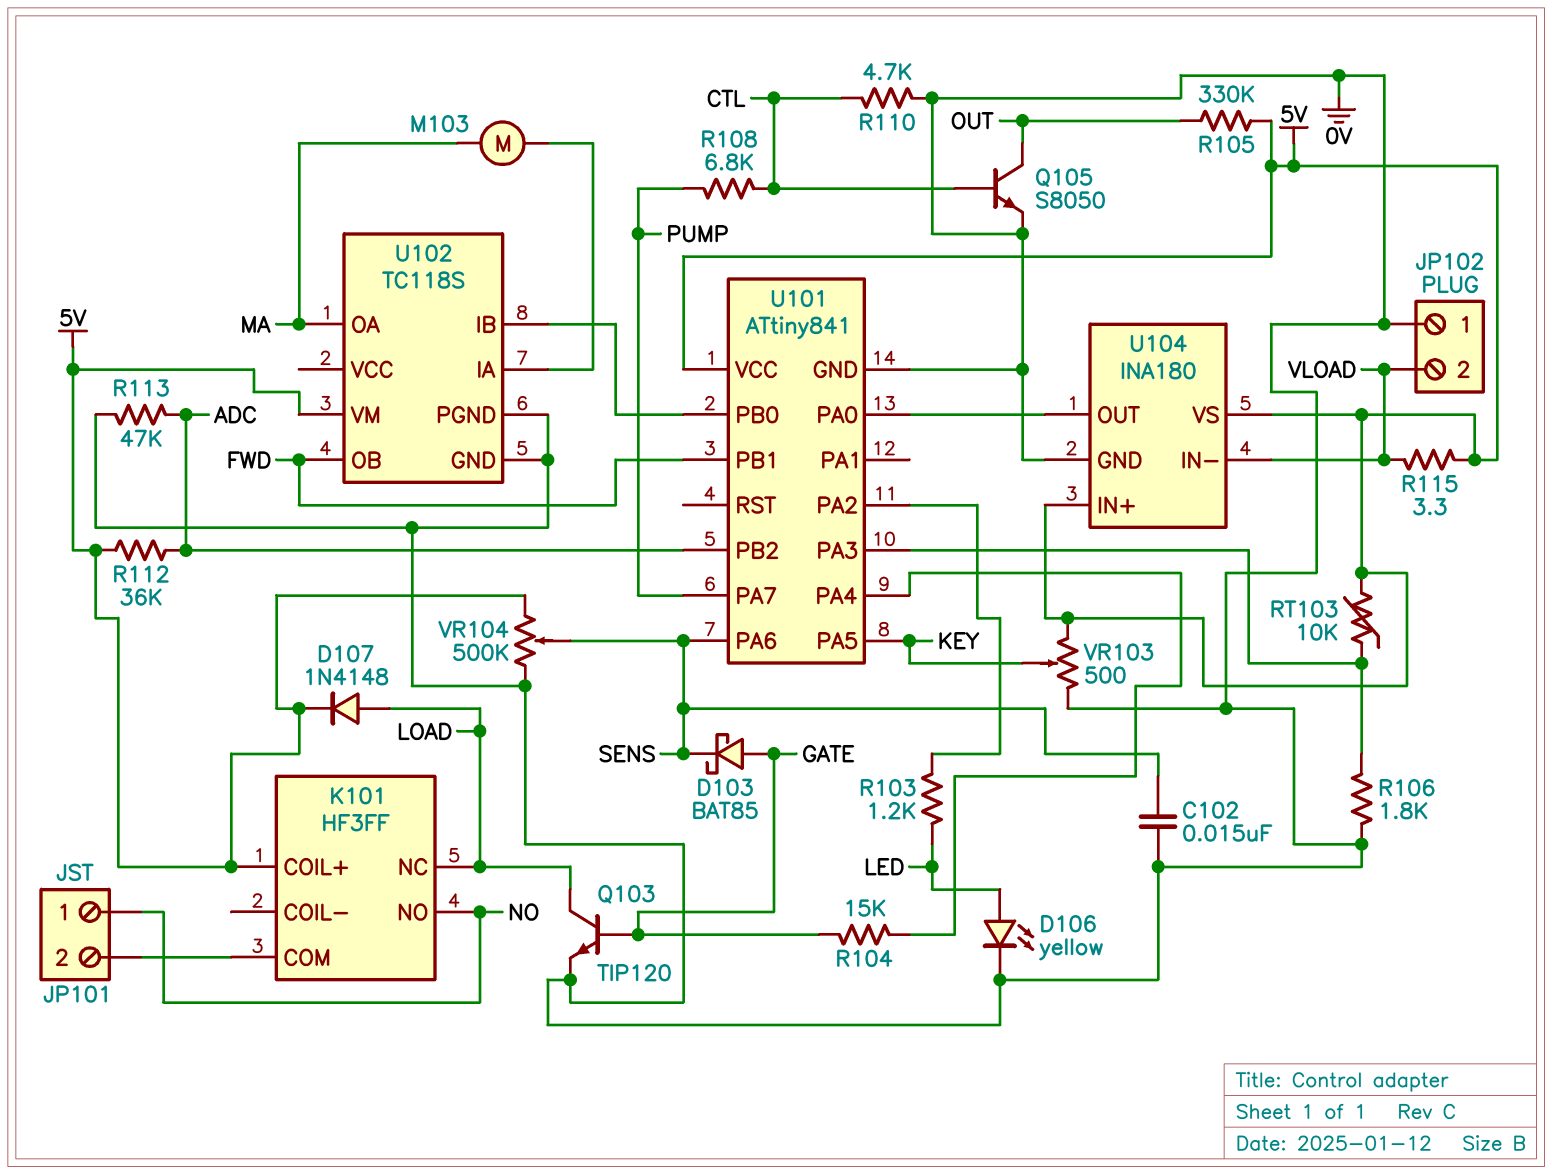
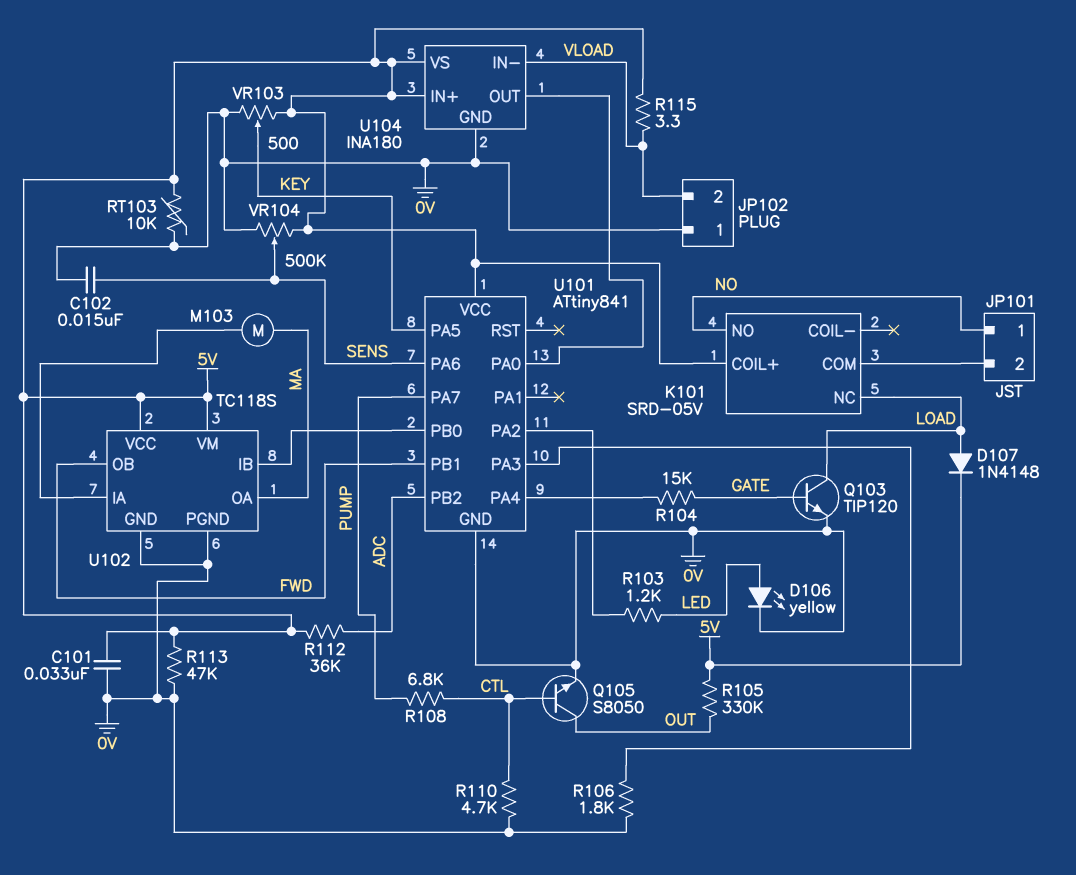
C101: none -> 33nF (0V, 5V)
D103: schottky BAT85 (A GATE, K SENS) -> none
K101: HF3FF -> SRD-05V
R113: 47k (0V, ADC) -> 47k (0V, 5V)
RT103: 10k (5V, U101/PA3) -> 10k (0V, 5V)
U102 pin VCC: none -> 5V

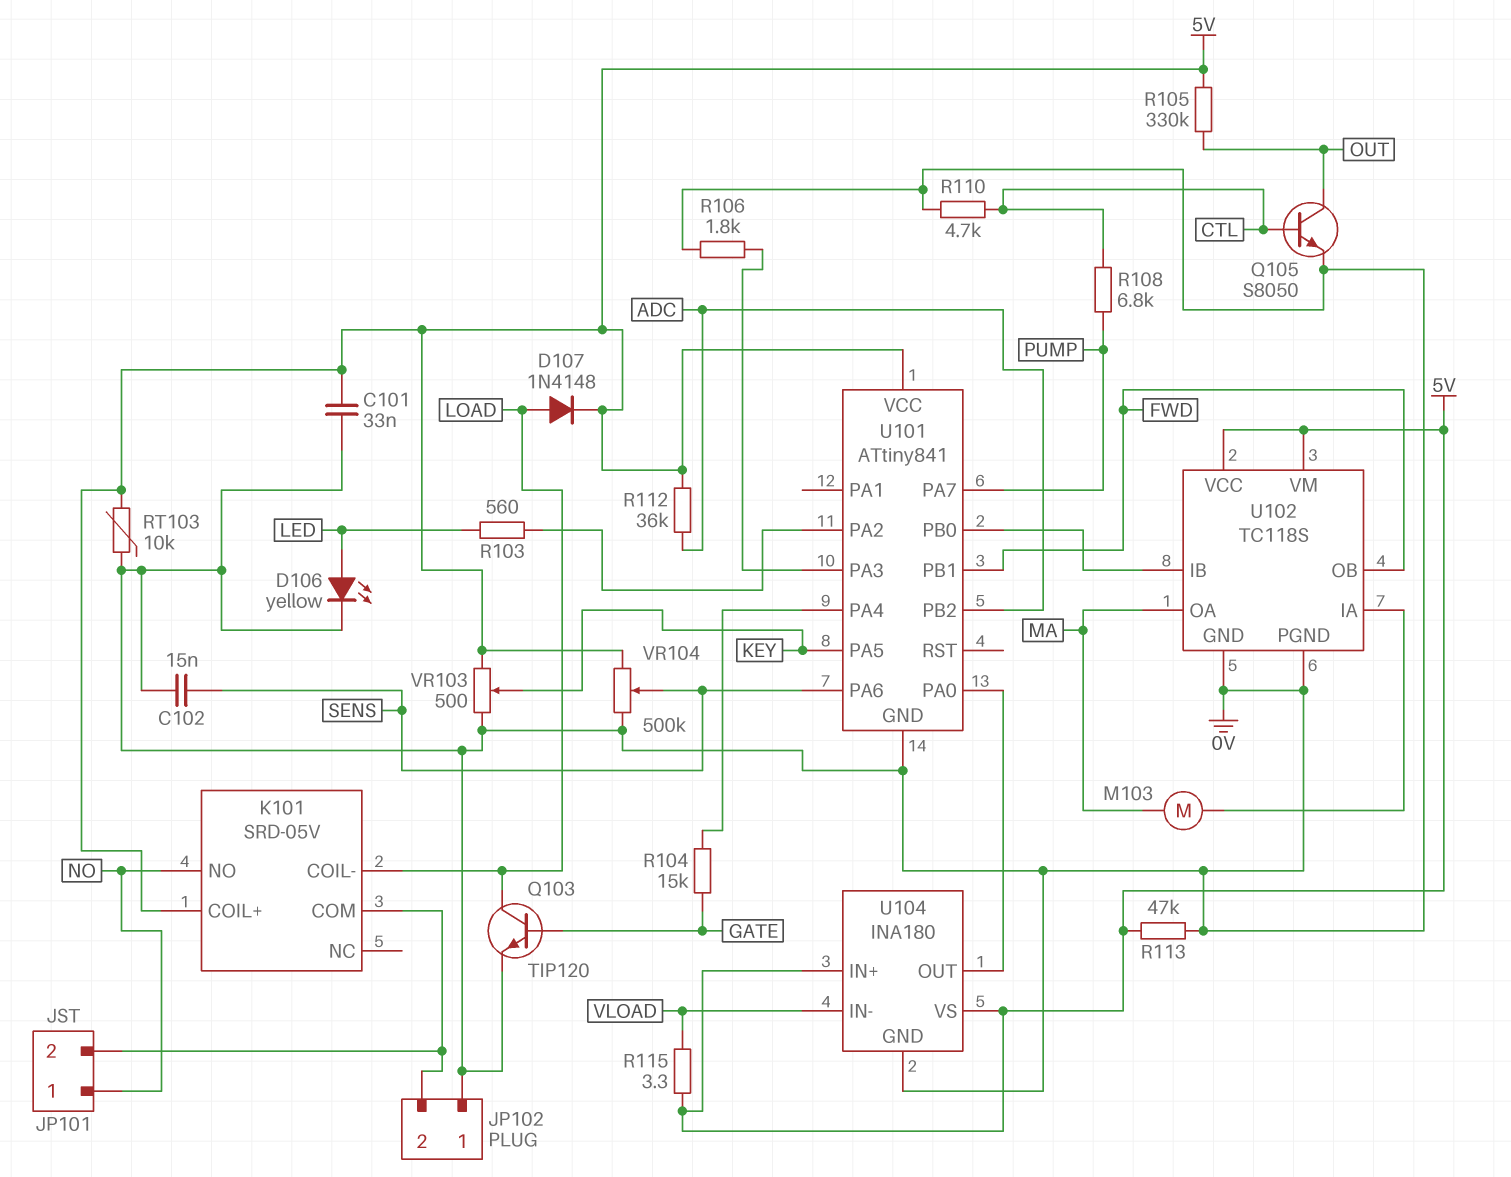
JP102 pin 2: VLOAD -> JP101/2
K101 pin COIL-: none -> LOAD
K101 pin NC: LOAD -> none
R103: 1.2k (LED, U101/PA2) -> 560 (LED, U101/PA2)

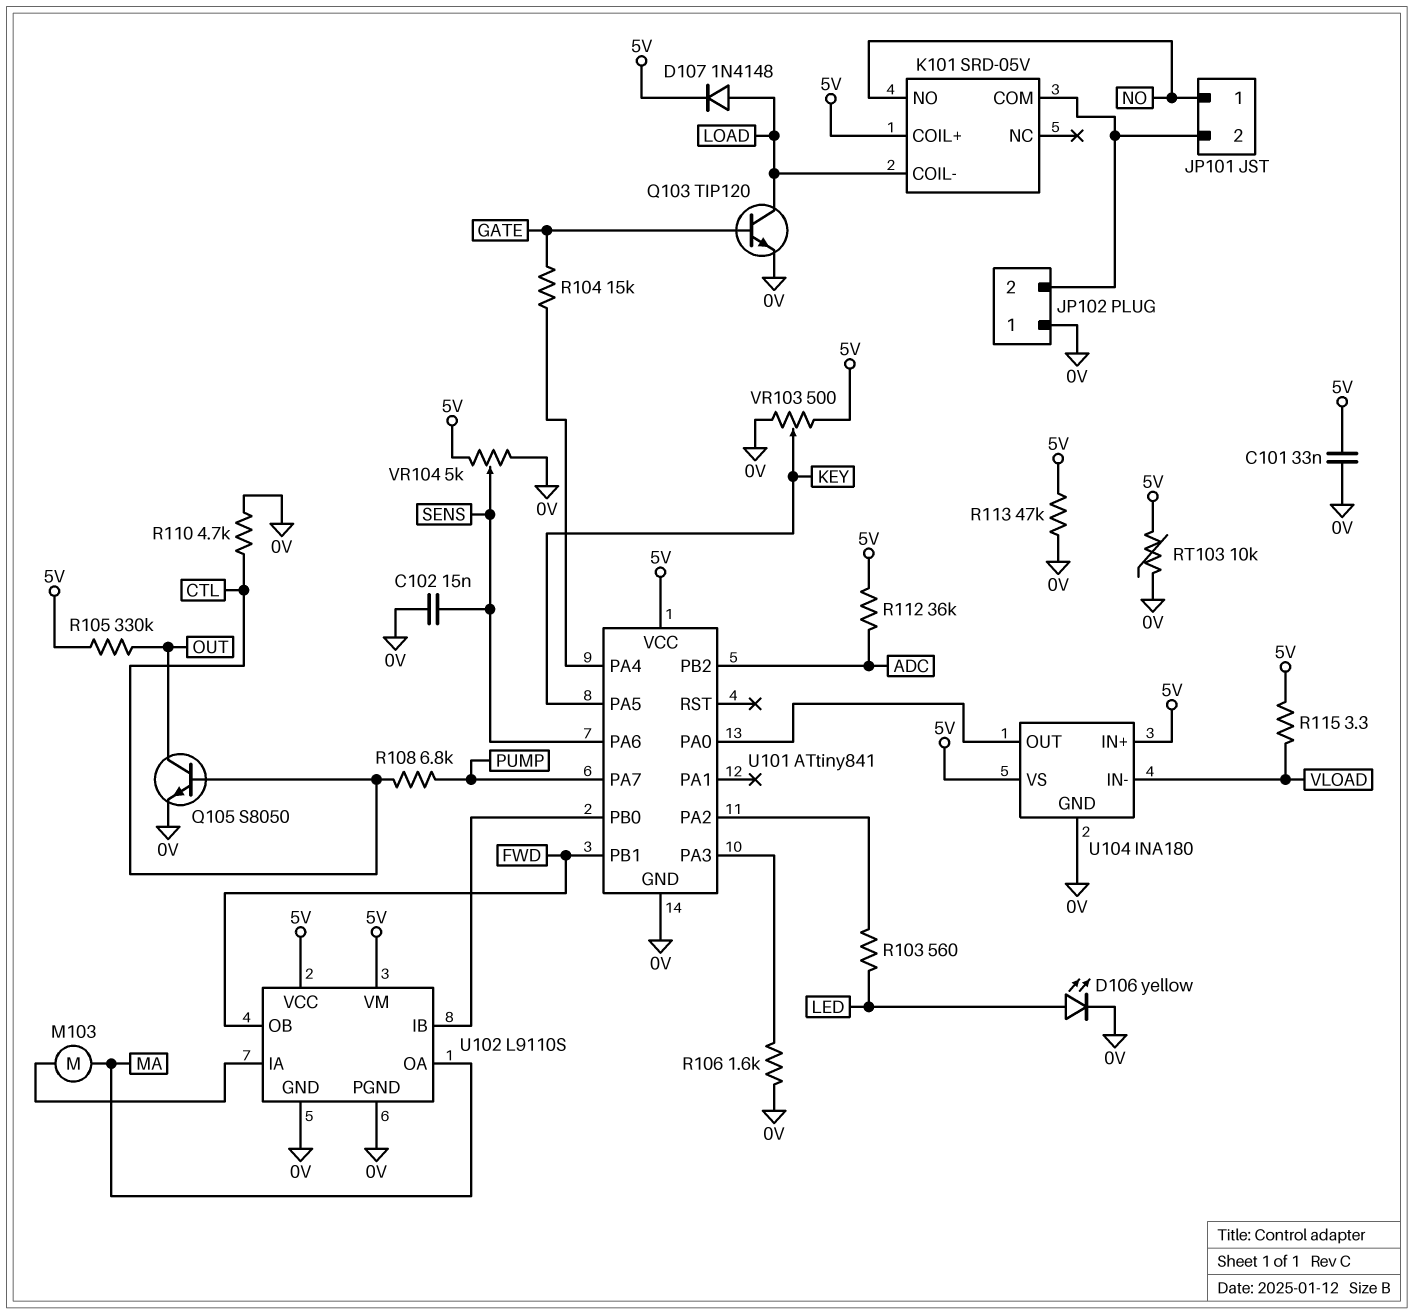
R106: 1.8k (0V, U101/PA3) -> 1.6k (0V, U101/PA3)
U102: TC118S -> L9110S
VR104: 500k (0V, 5V, wiper SENS) -> 5k (0V, 5V, wiper SENS)

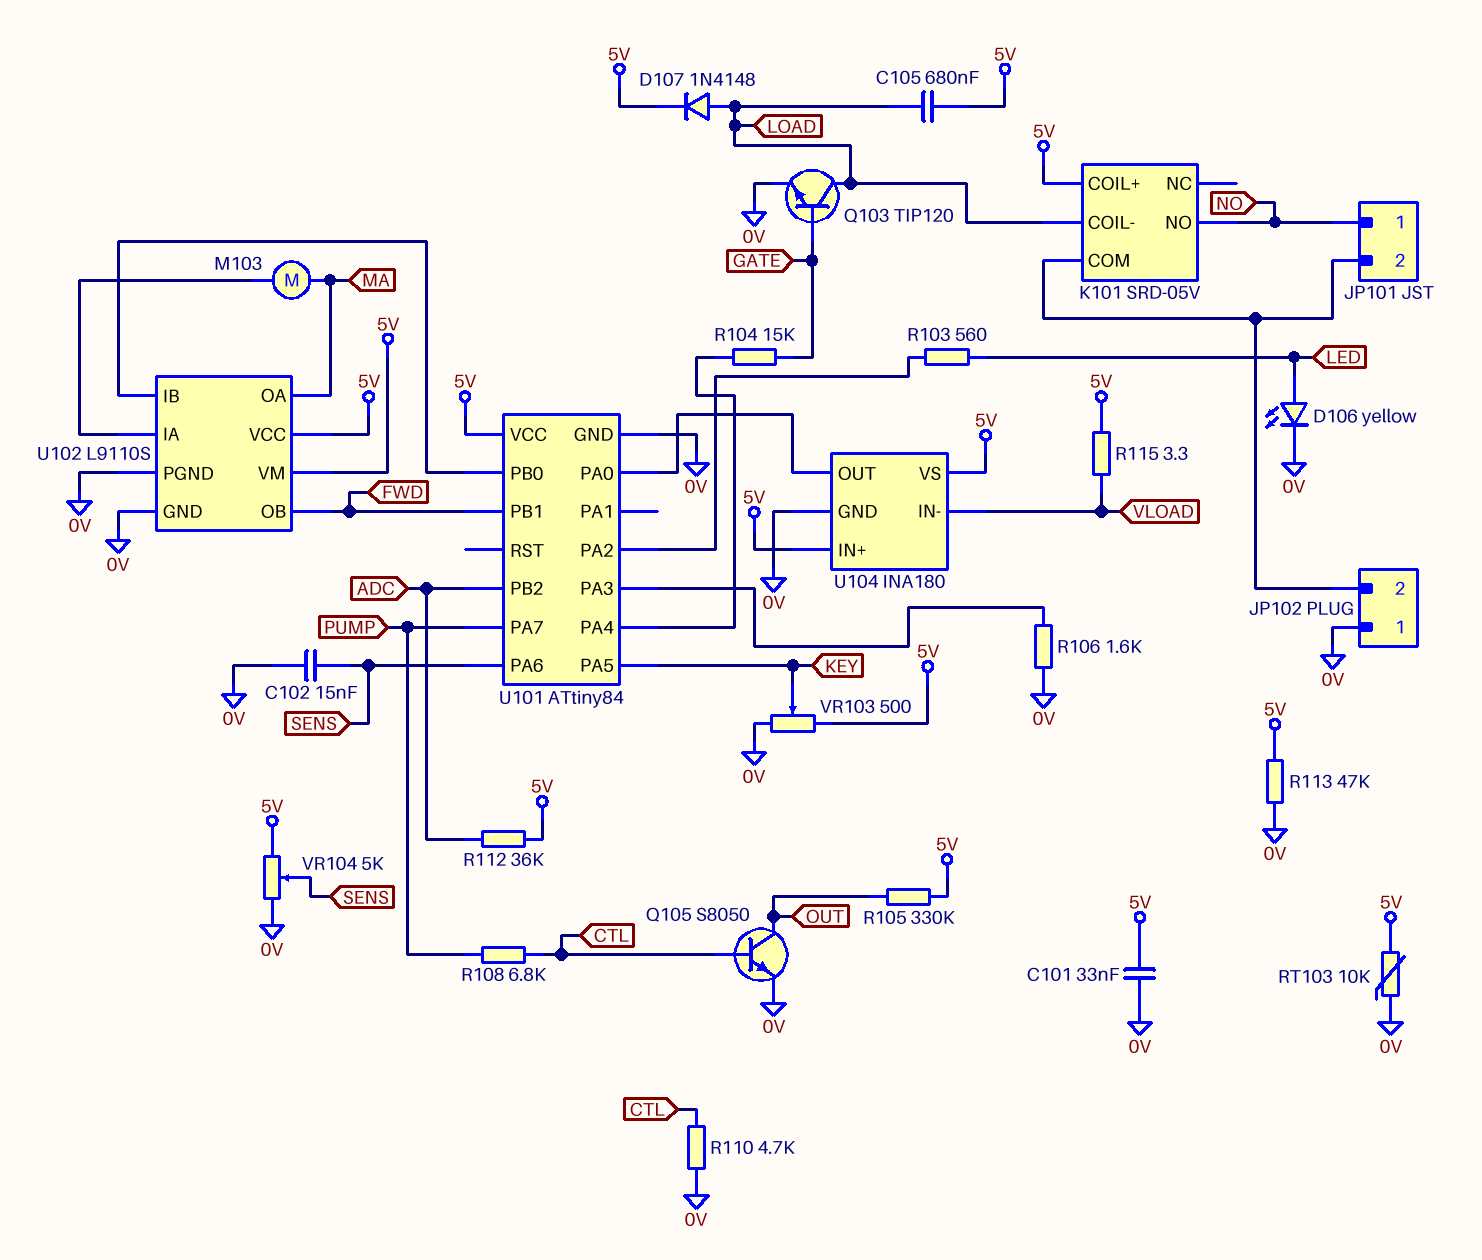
C105: none -> 680nF (5V, LOAD)
U101: ATtiny841 -> ATtiny84

